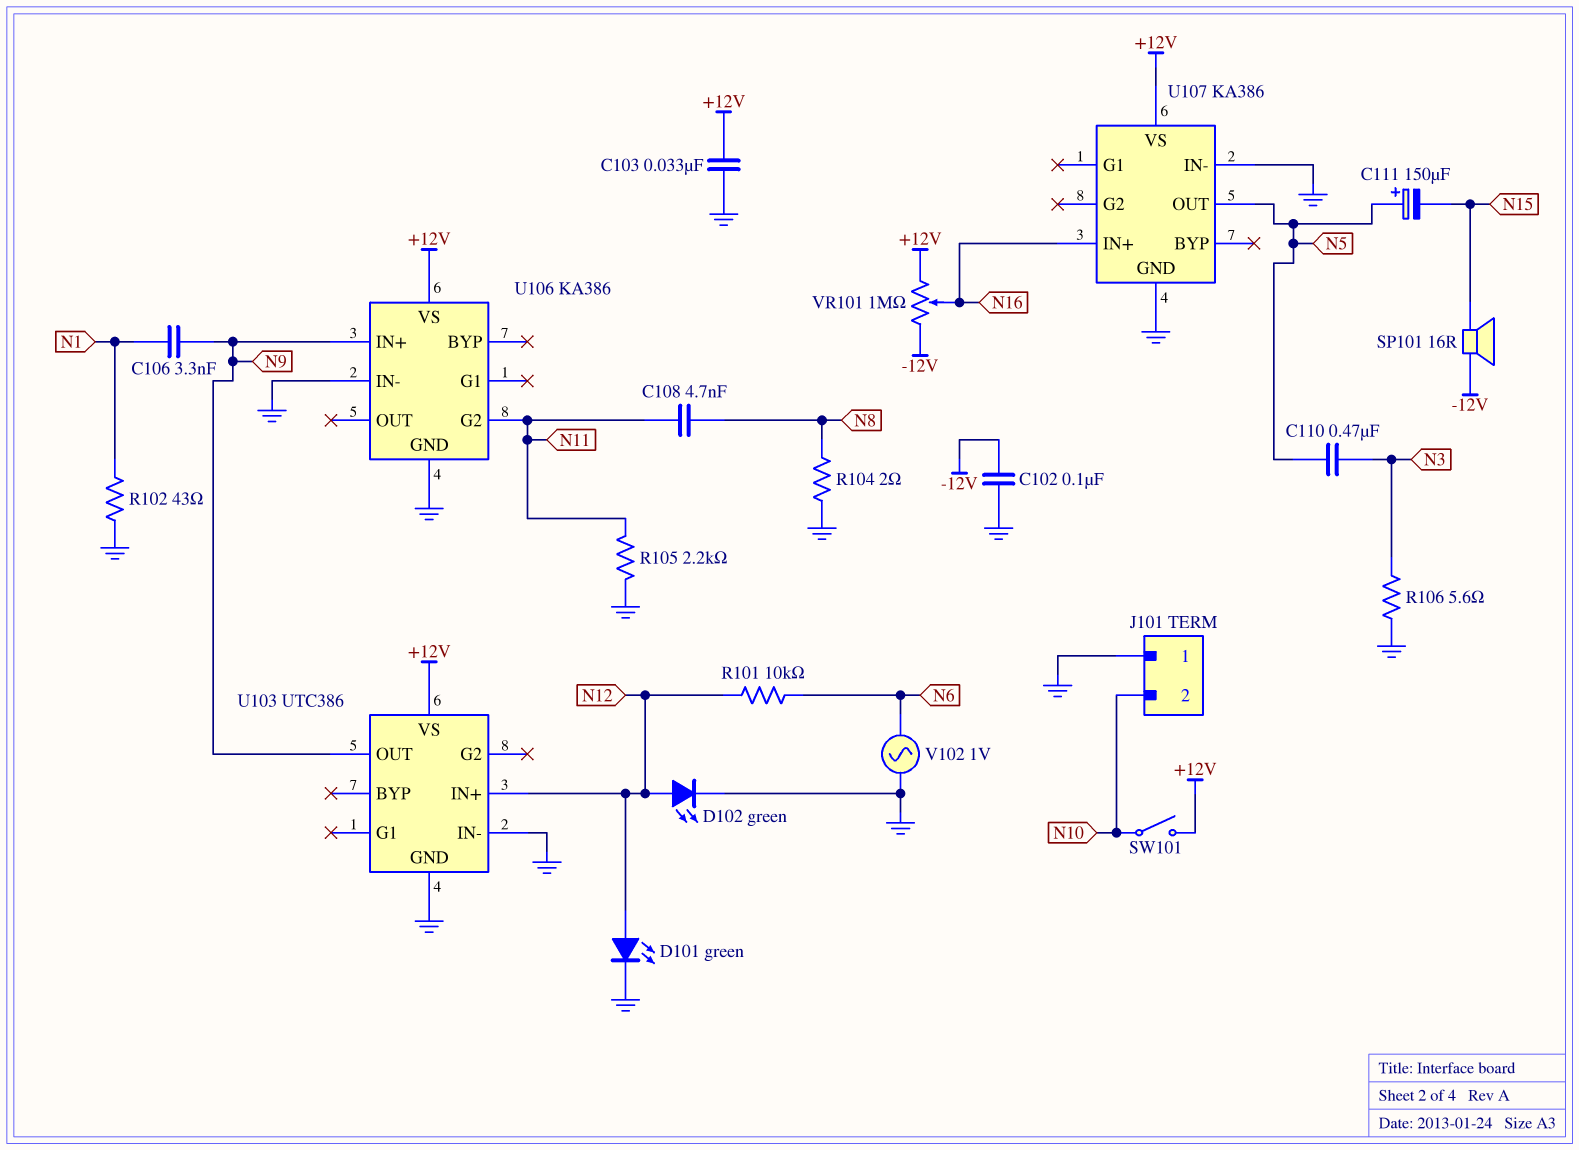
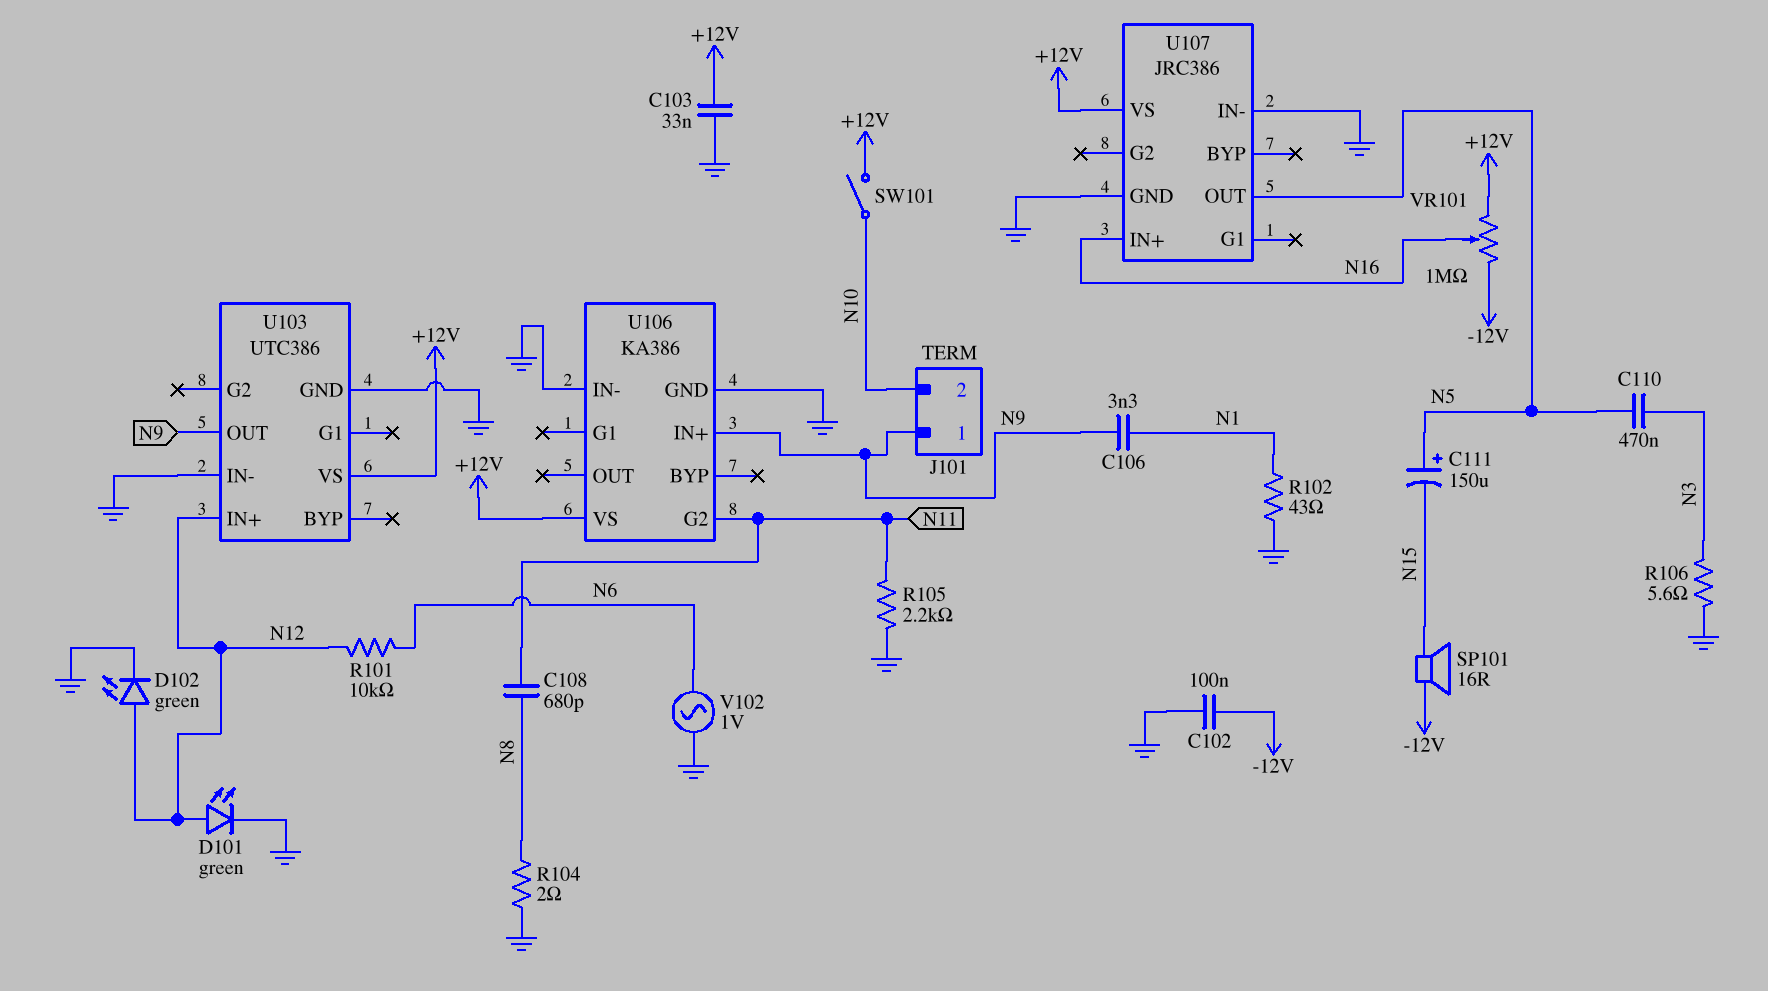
C108: 4.7nF (N8, N11) -> 680pF (N8, N11)
J101 pin 1: GND -> N9
U107: KA386 -> JRC386

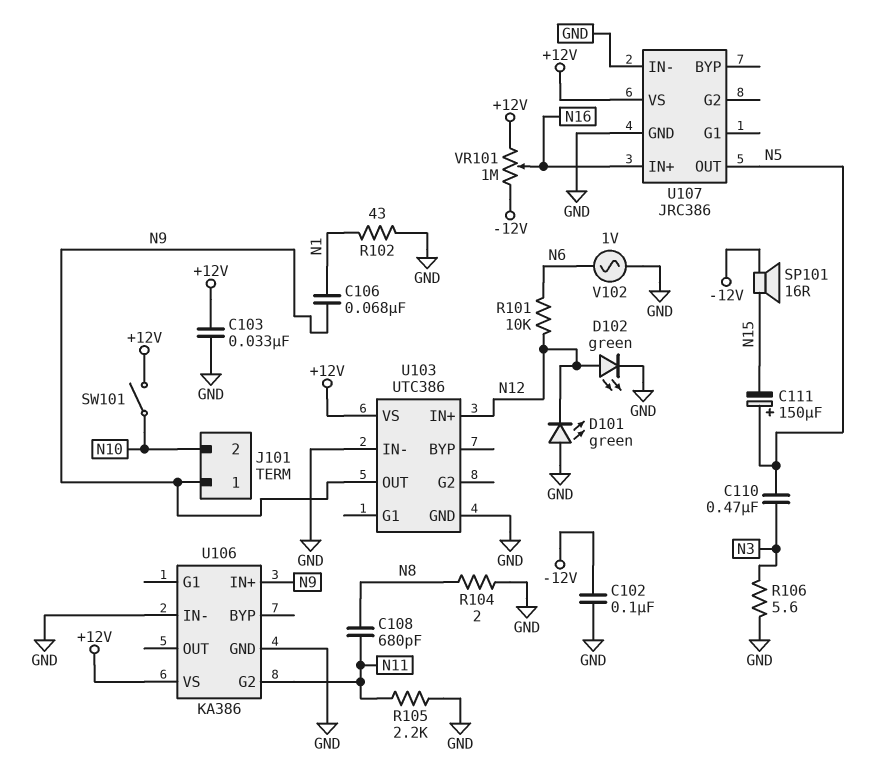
C106: 3.3nF (N1, N9) -> 68nF (N1, N9)
D101: LED green (A N12, K GND) -> LED green (A GND, K N12)

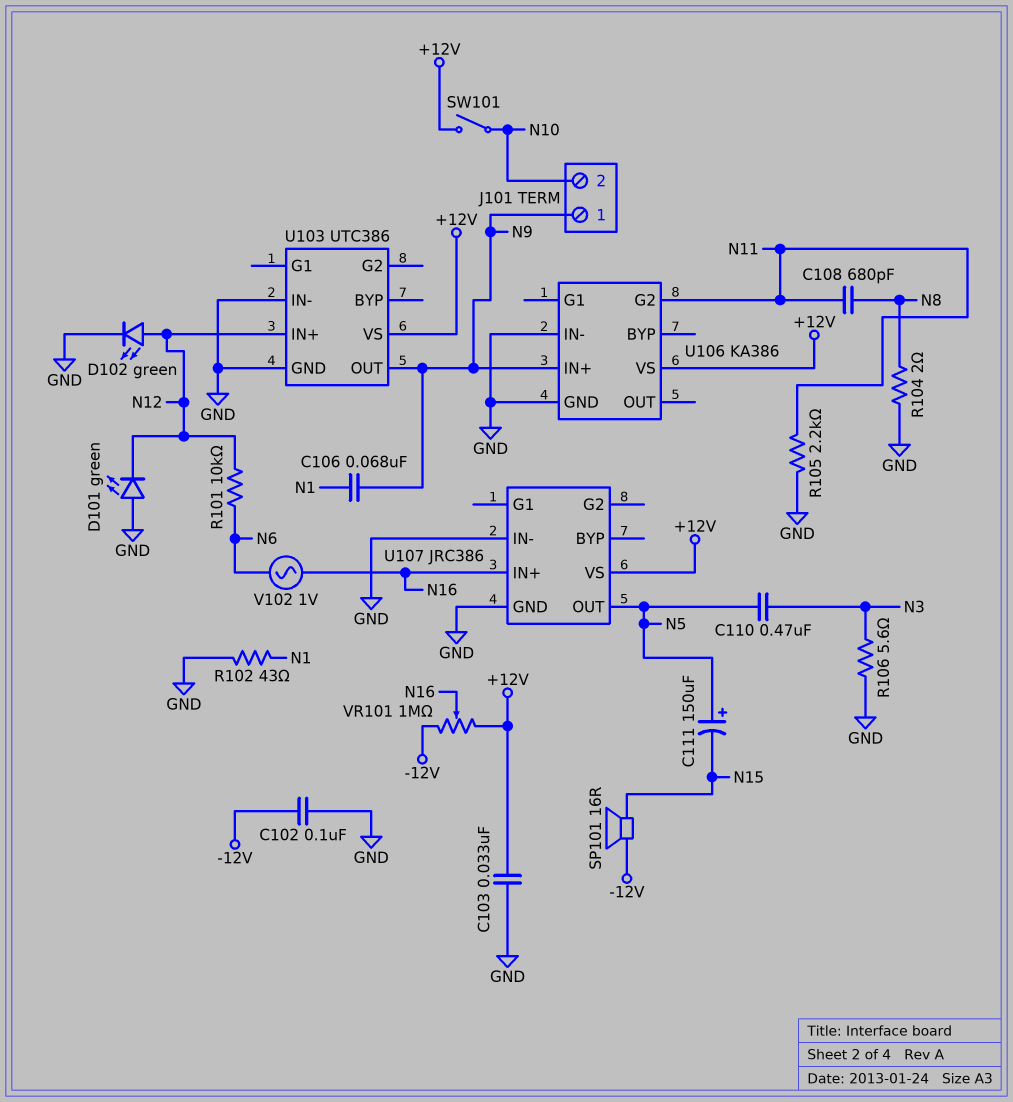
V102: AC 1V (GND, N6) -> AC 1V (N6, N16)

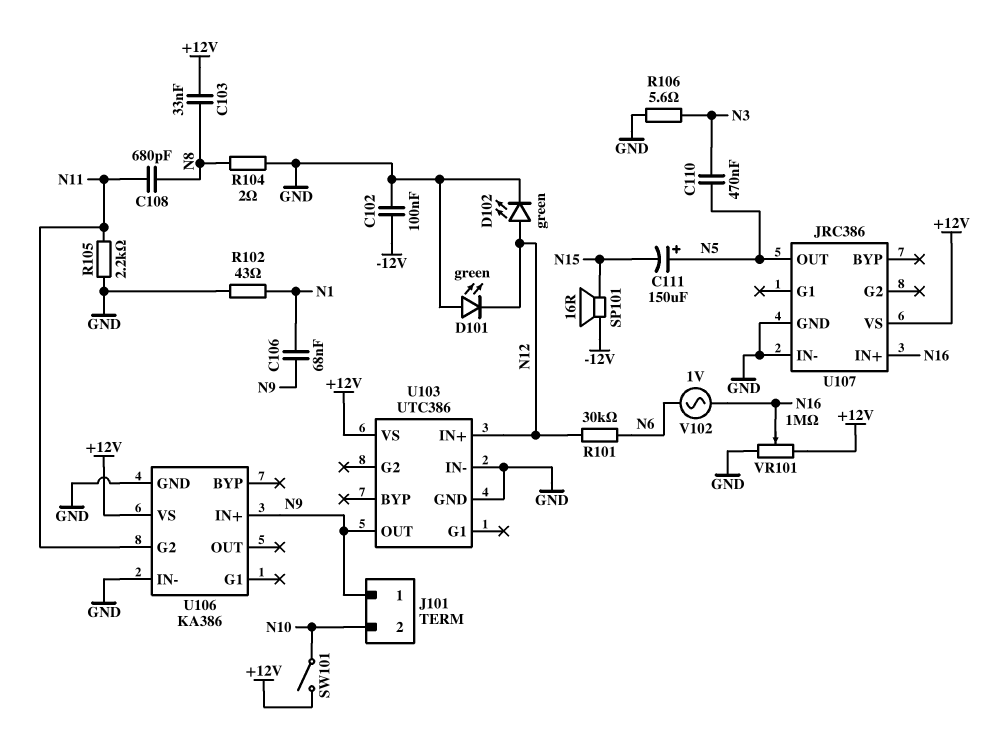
C103: 33nF (+12V, GND) -> 33nF (+12V, N8)
R101: 10k (N6, N12) -> 30k (N6, N12)
VR101: 1M (+12V, -12V, wiper N16) -> 1M (+12V, GND, wiper N16)

